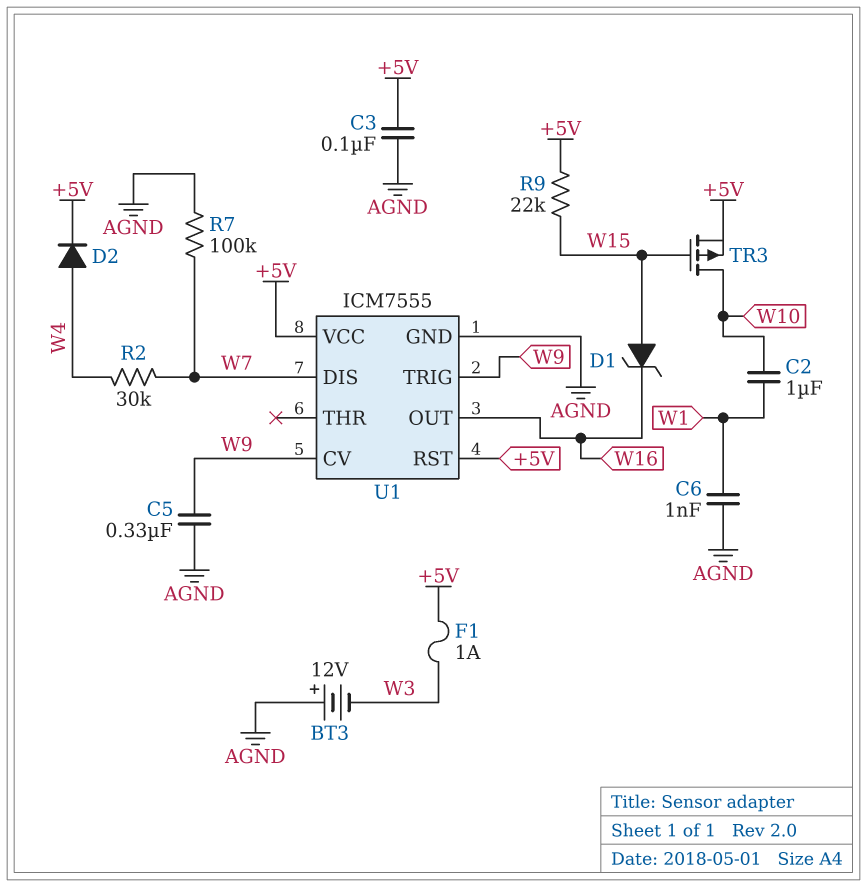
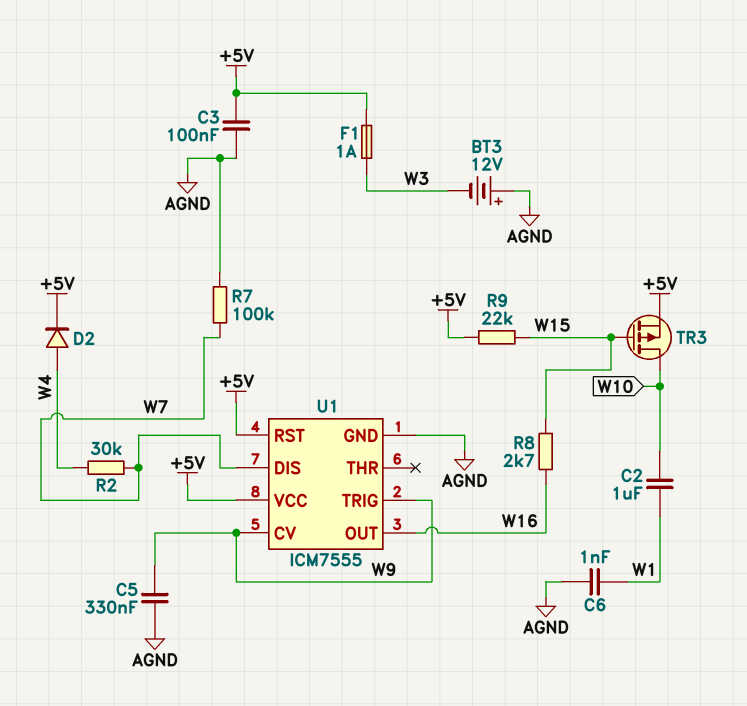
D1: zener (A W15, K W16) -> none
R8: none -> 2.7k (W15, W16)

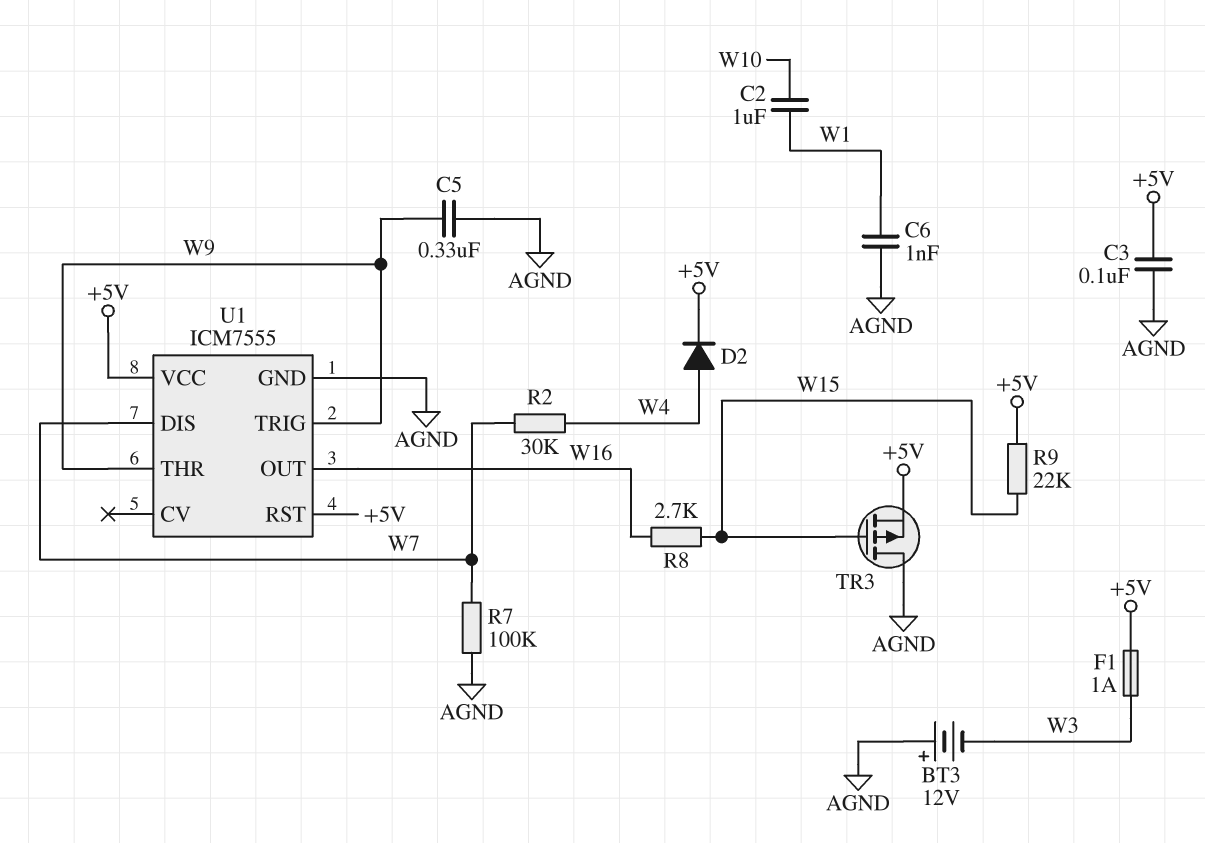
TR3: PMOS (G W15, D W10, S +5V) -> PMOS (G W15, D AGND, S +5V)
U1 pin CV: W9 -> none
U1 pin THR: none -> W9

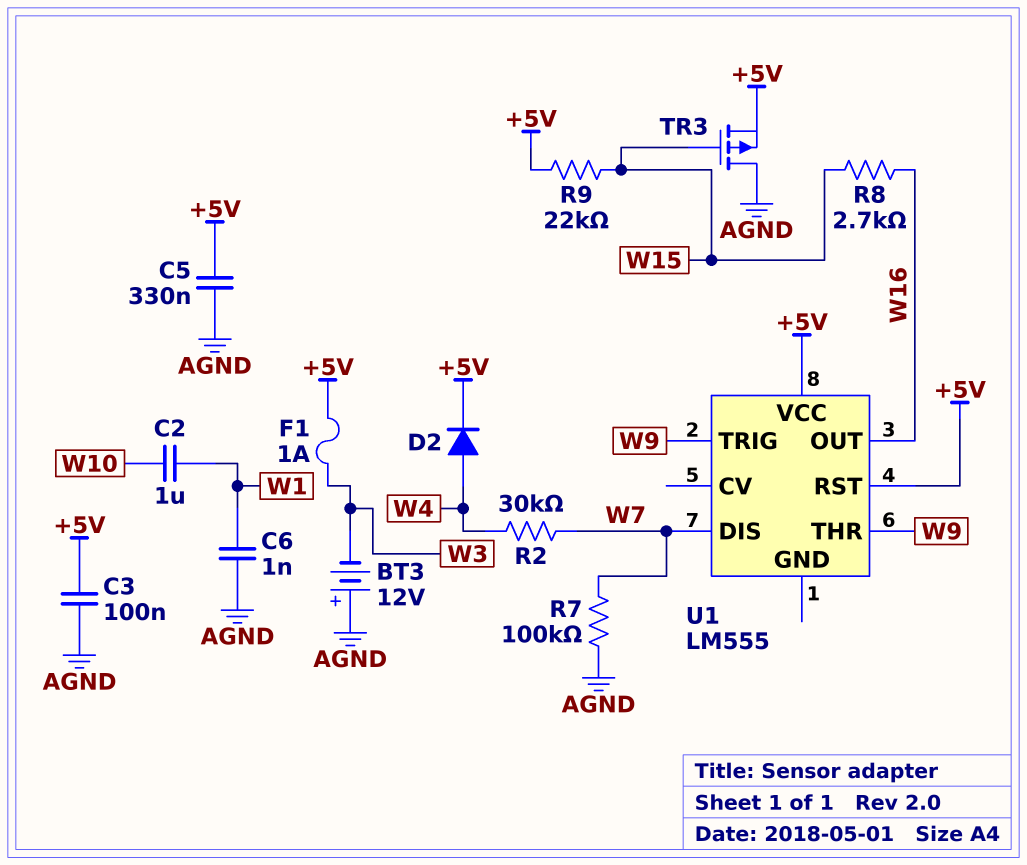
C5: 330nF (AGND, W9) -> 330nF (+5V, AGND)
U1: ICM7555 -> LM555
U1 pin GND: AGND -> none

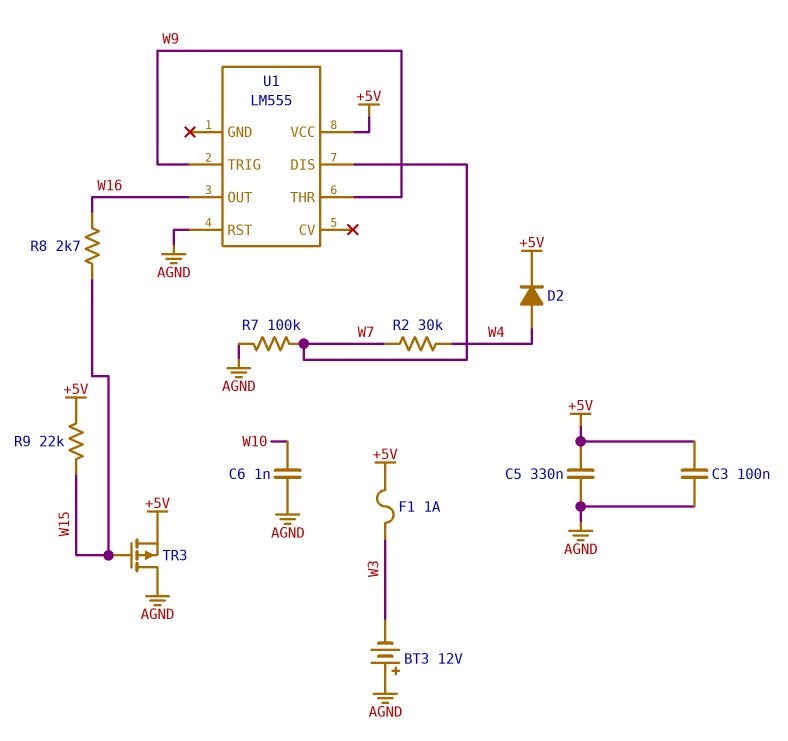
C2: 1uF (W1, W10) -> none
C6: 1nF (AGND, W1) -> 1nF (AGND, W10)
U1 pin RST: +5V -> AGND

